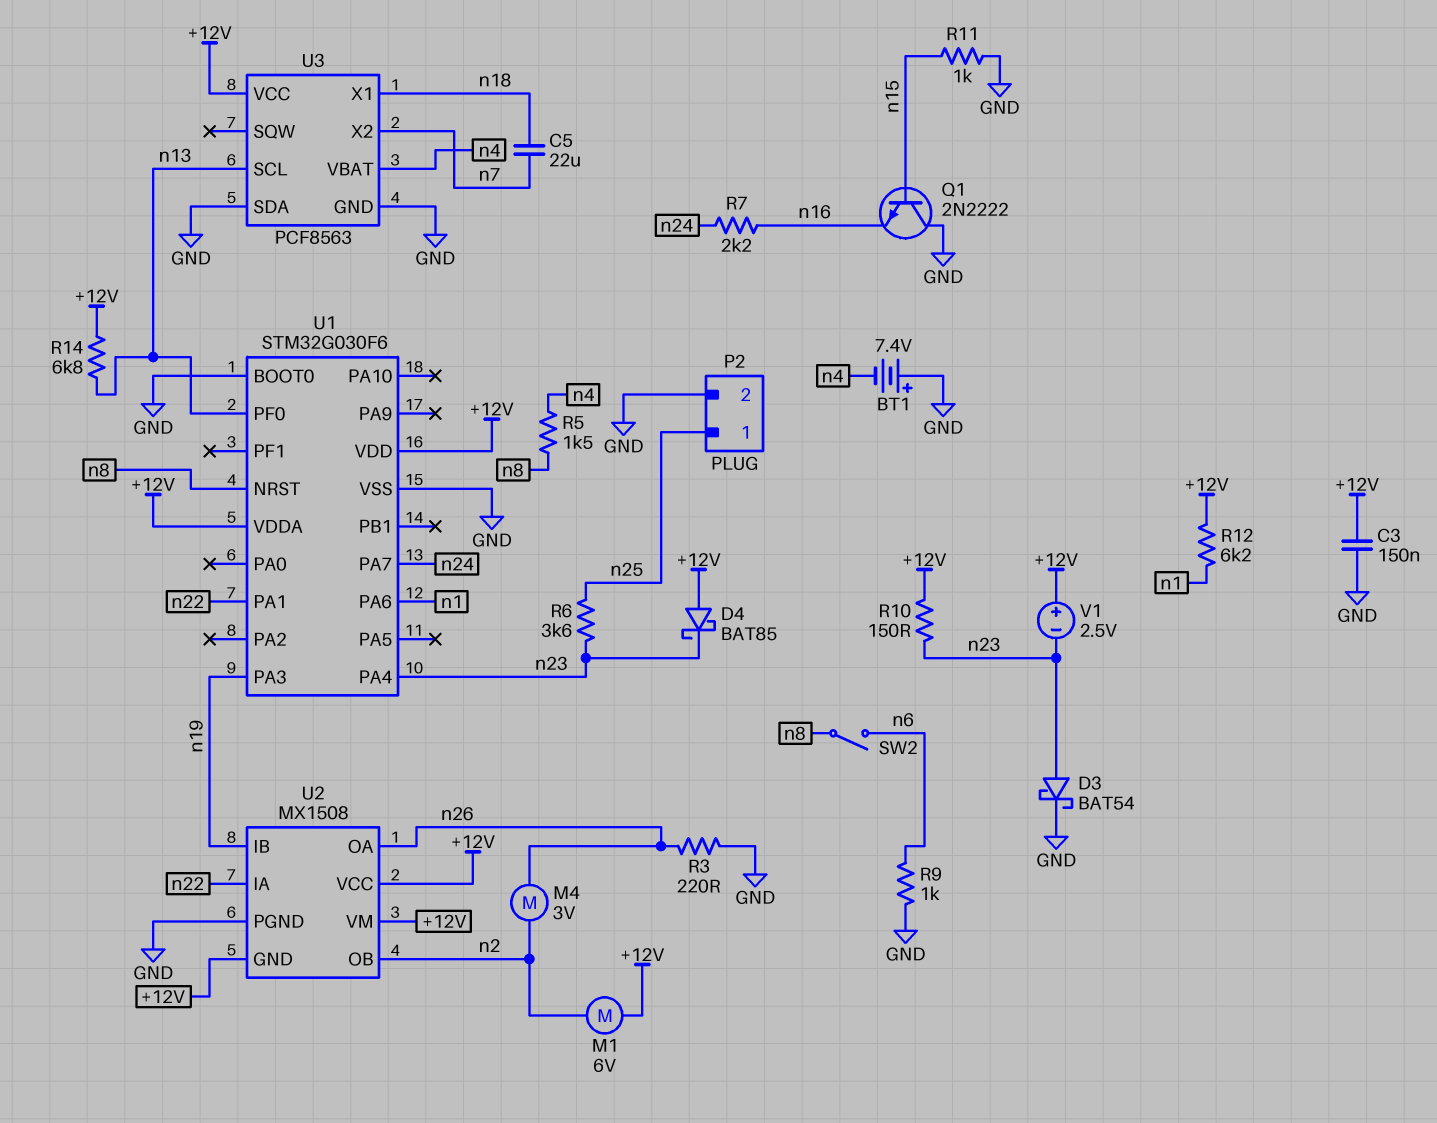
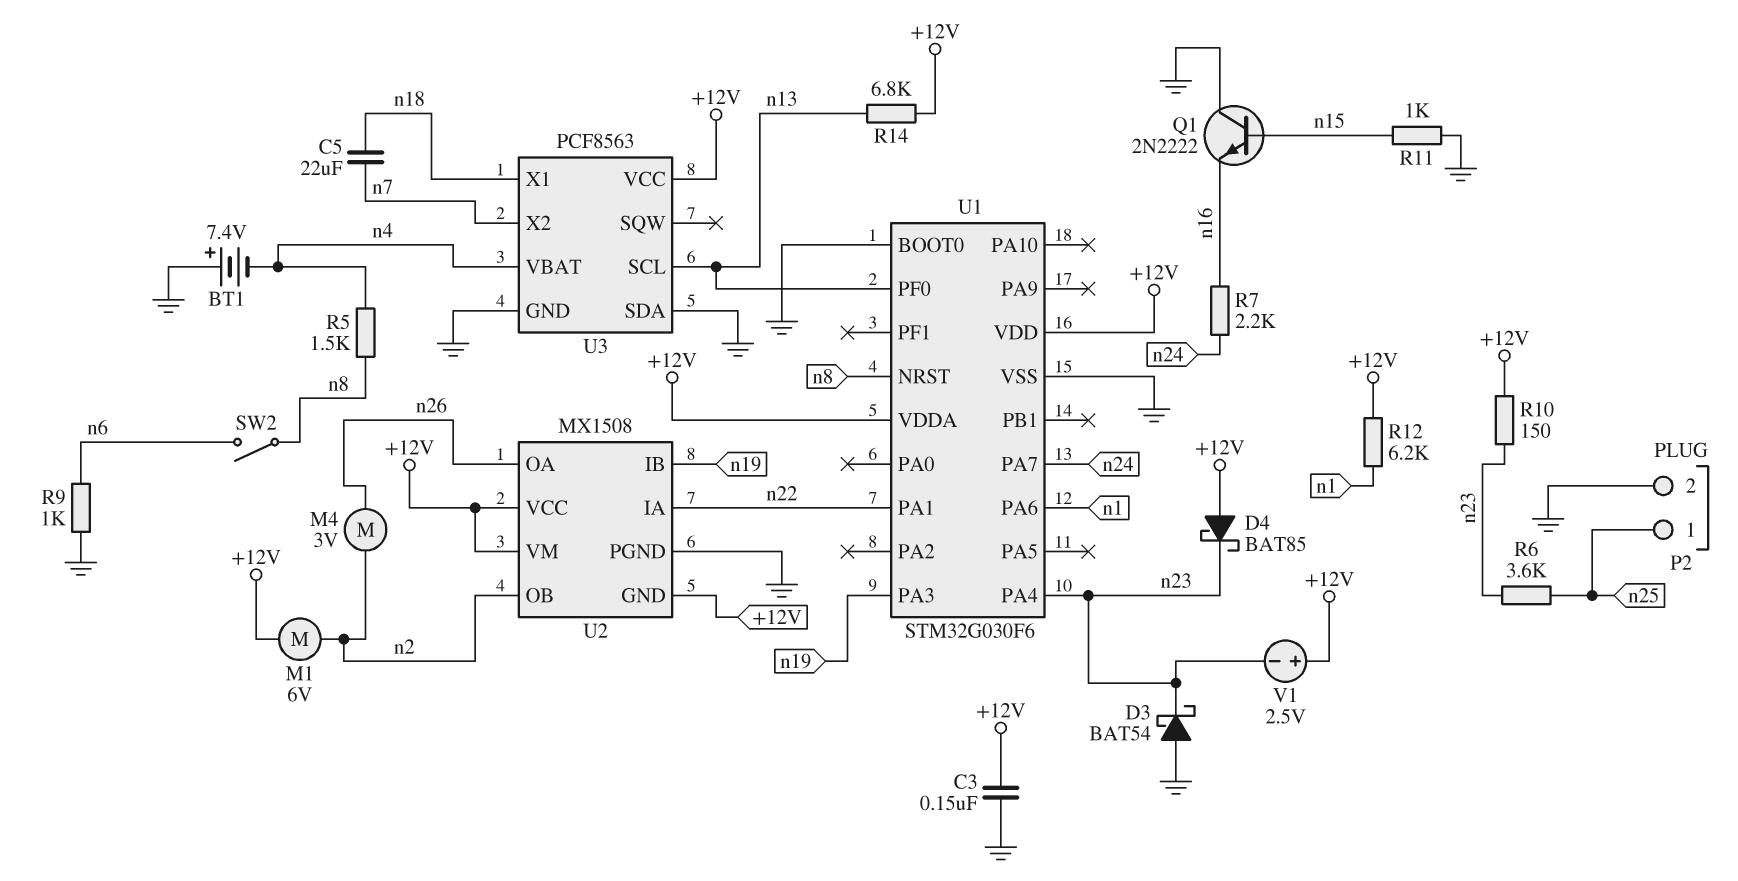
D3: schottky BAT54 (A n23, K GND) -> schottky BAT54 (A GND, K n23)
R3: 220 (GND, n26) -> none

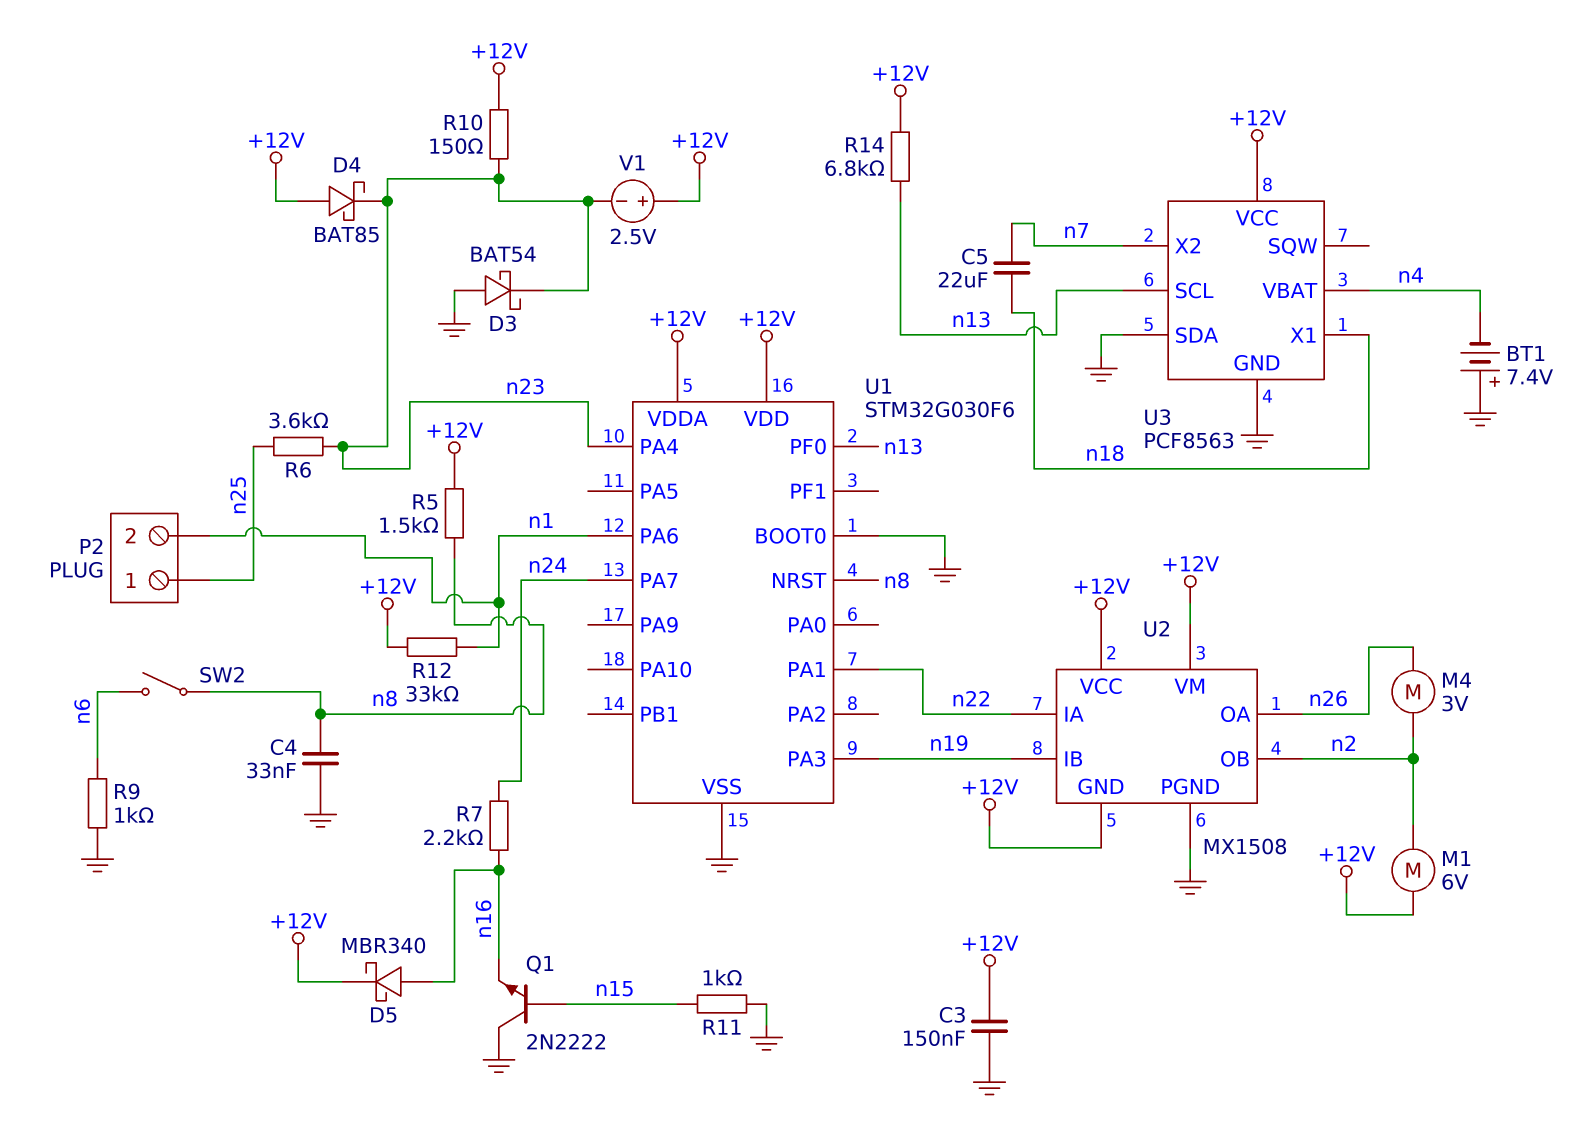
C4: none -> 33nF (GND, n8)
D5: none -> schottky MBR340 (A n16, K +12V)
P2 pin 2: GND -> n1
R5: 1.5k (n4, n8) -> 1.5k (+12V, n8)
R12: 6.2k (+12V, n1) -> 33k (+12V, n1)

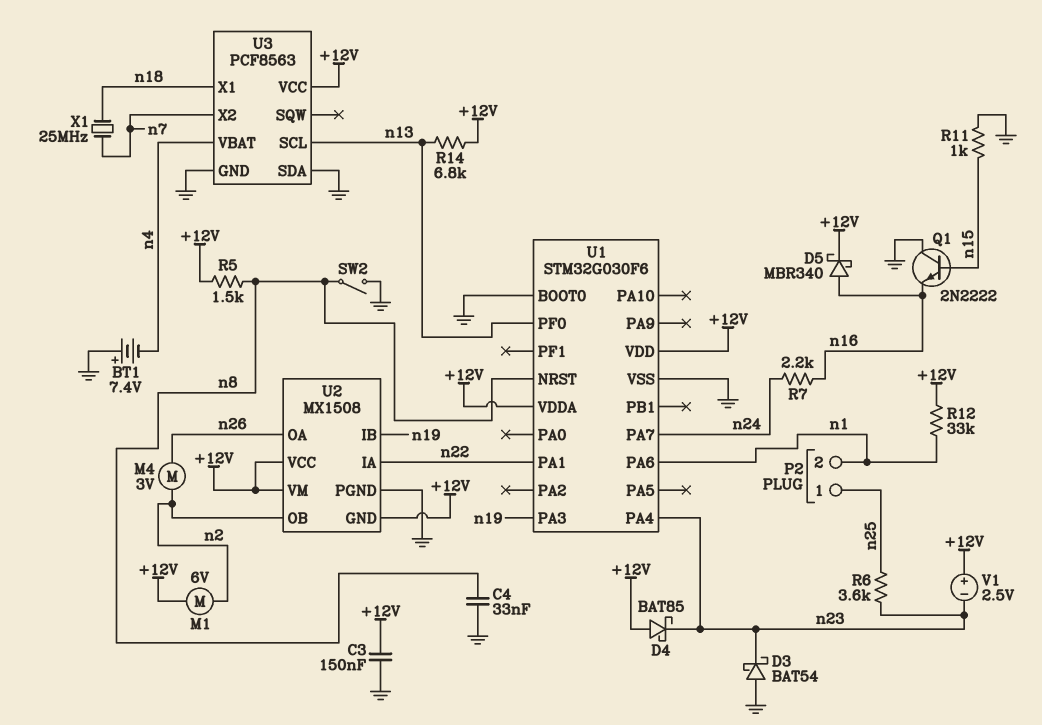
C5: 22uF (n7, n18) -> none
R9: 1k (GND, n6) -> none
R10: 150 (+12V, n23) -> none
SW2: switch (n6, n8) -> switch (GND, n8)
X1: none -> 25MHz (n7, n18)

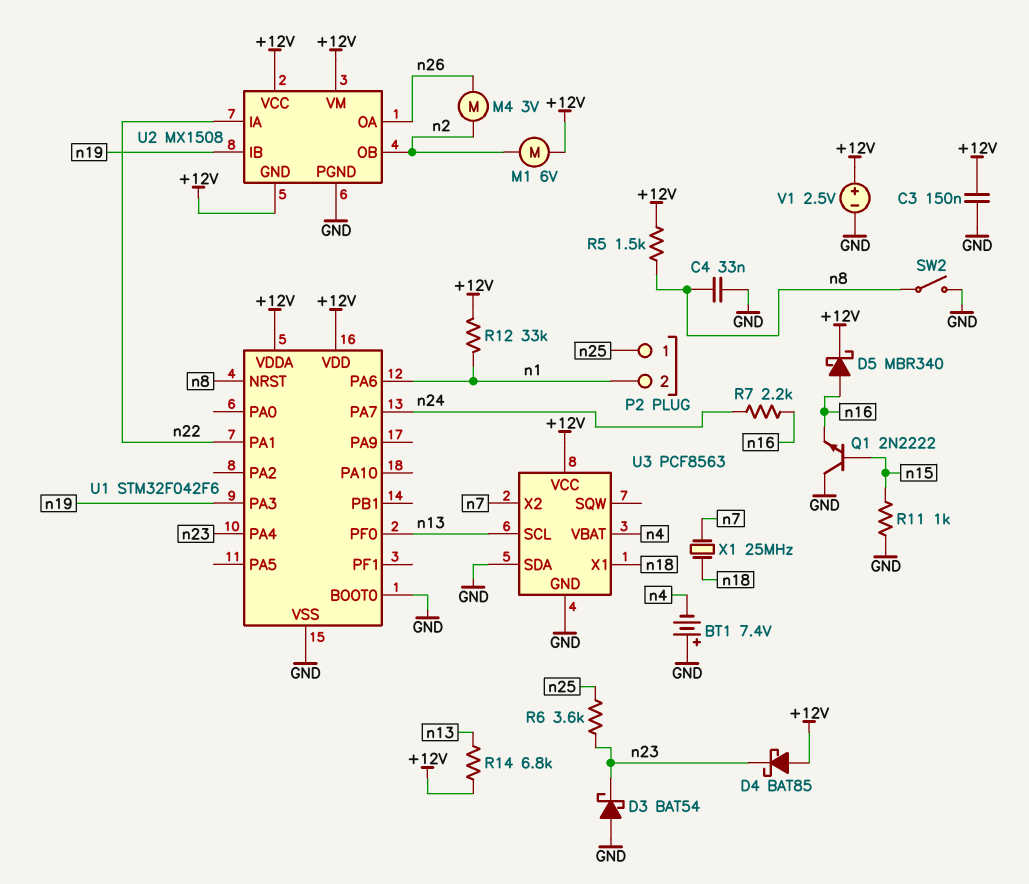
U1: STM32G030F6 -> STM32F042F6
V1: 2.5V (plus +12V, minus n23) -> 2.5V (plus +12V, minus GND)

